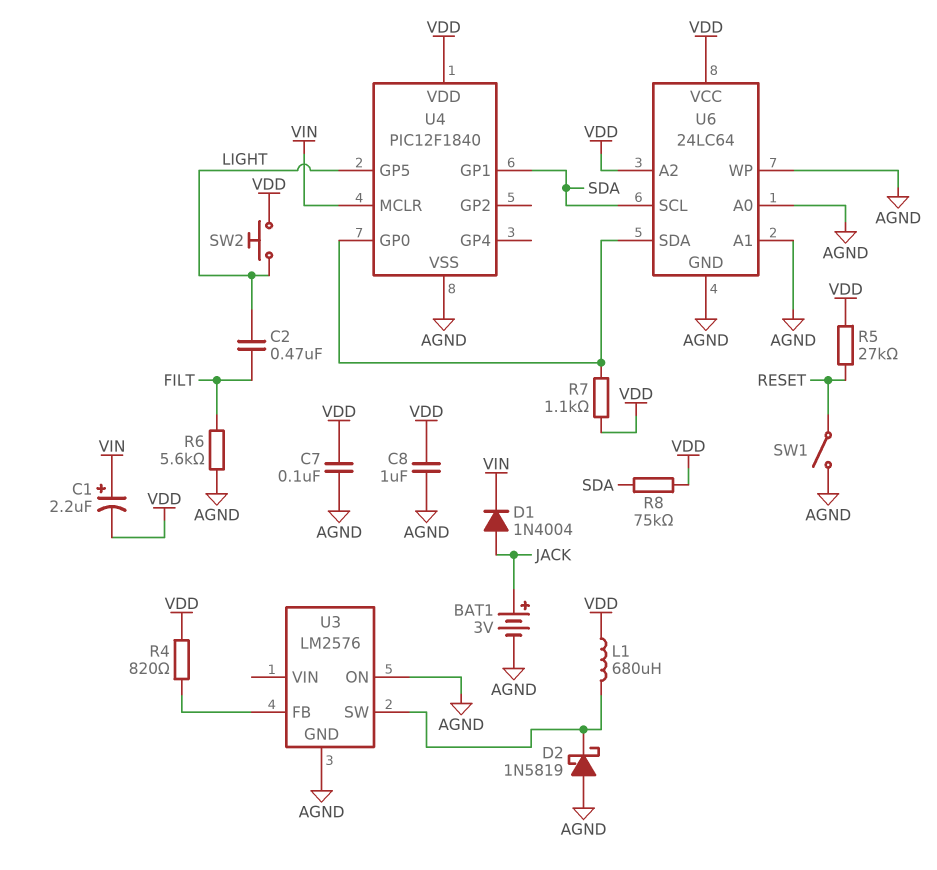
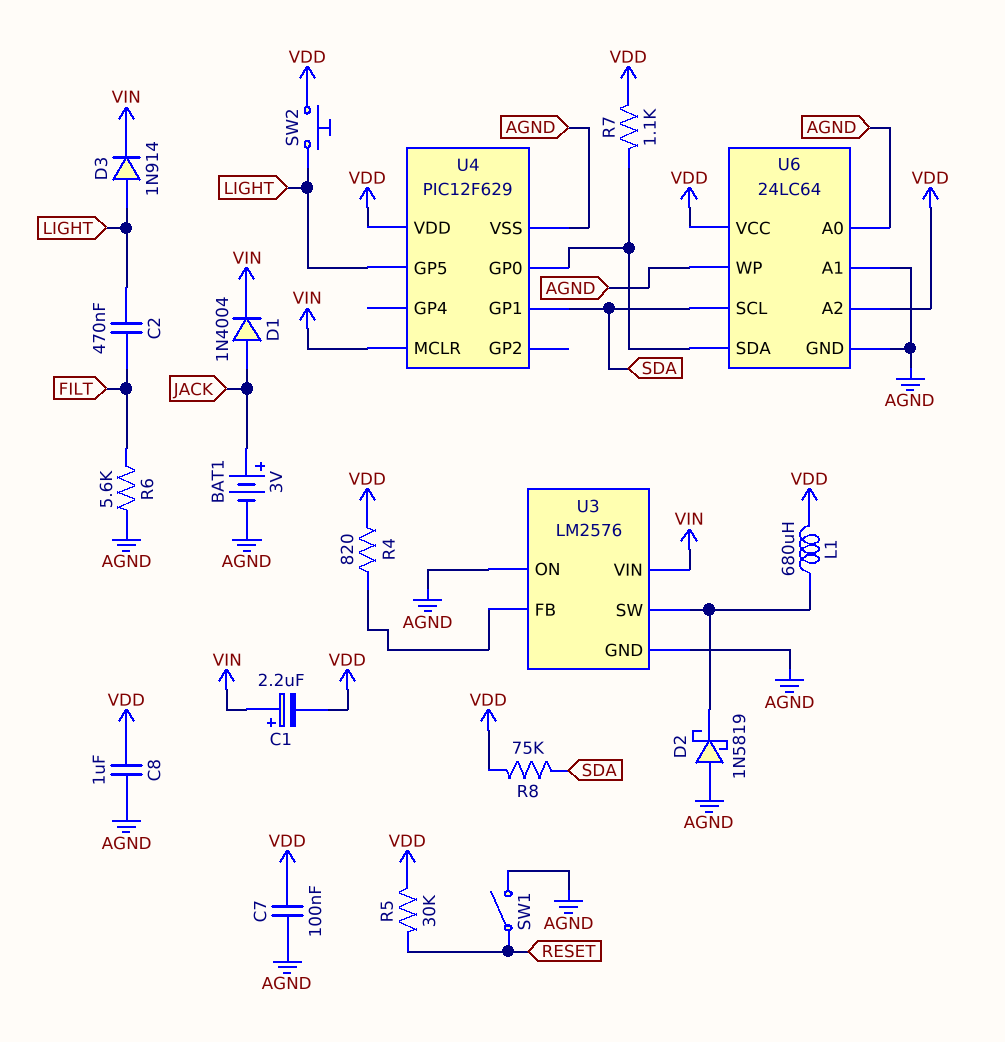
D3: none -> diode 1N914 (A LIGHT, K VIN)
R5: 27k (RESET, VDD) -> 30k (RESET, VDD)
U3 pin VIN: none -> VIN
U4: PIC12F1840 -> PIC12F629

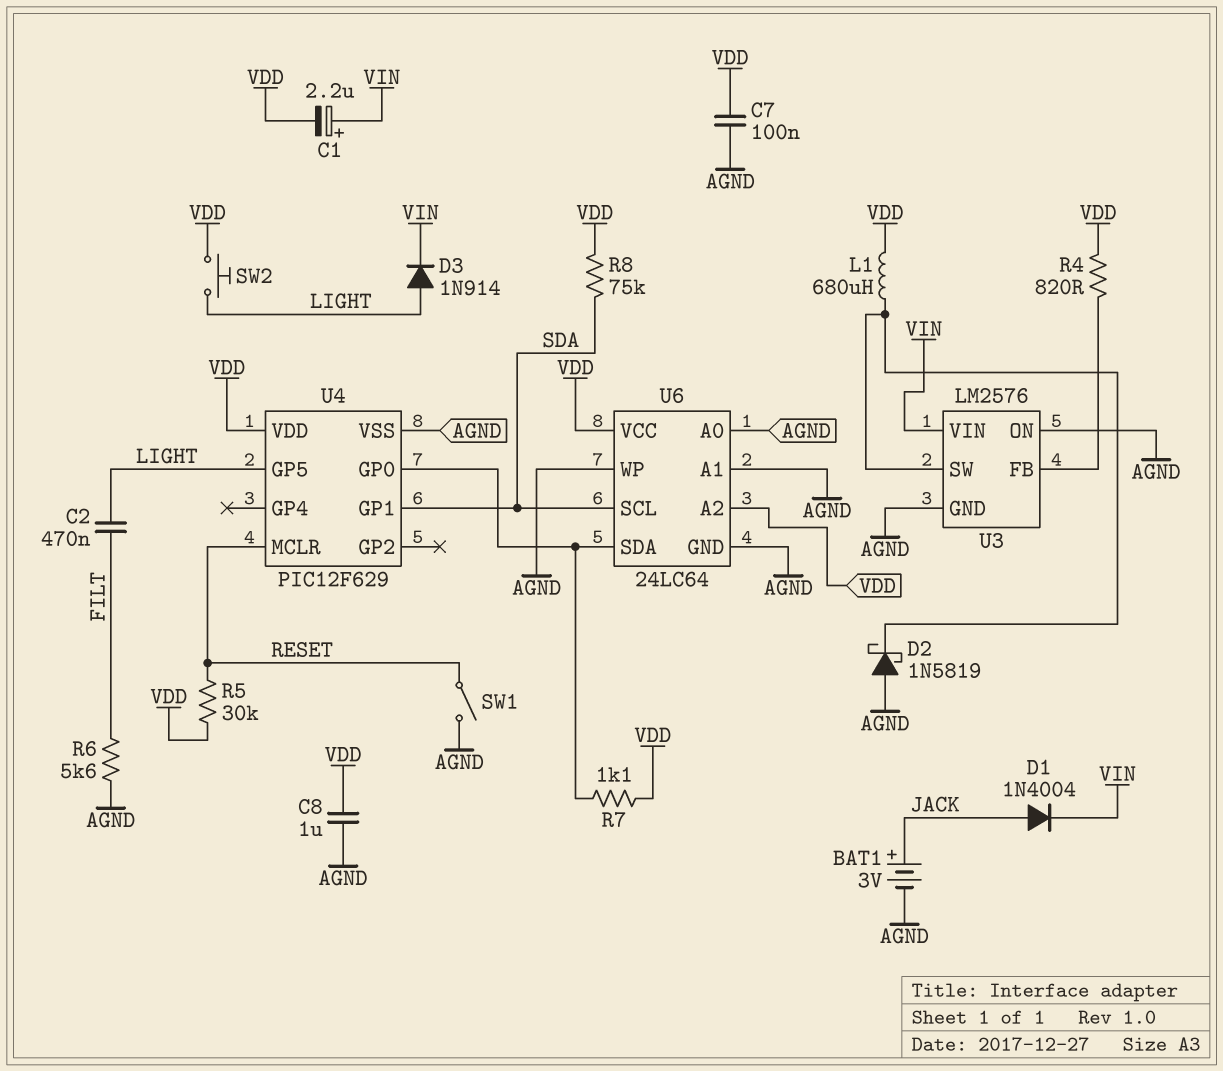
U4 pin MCLR: VIN -> RESET

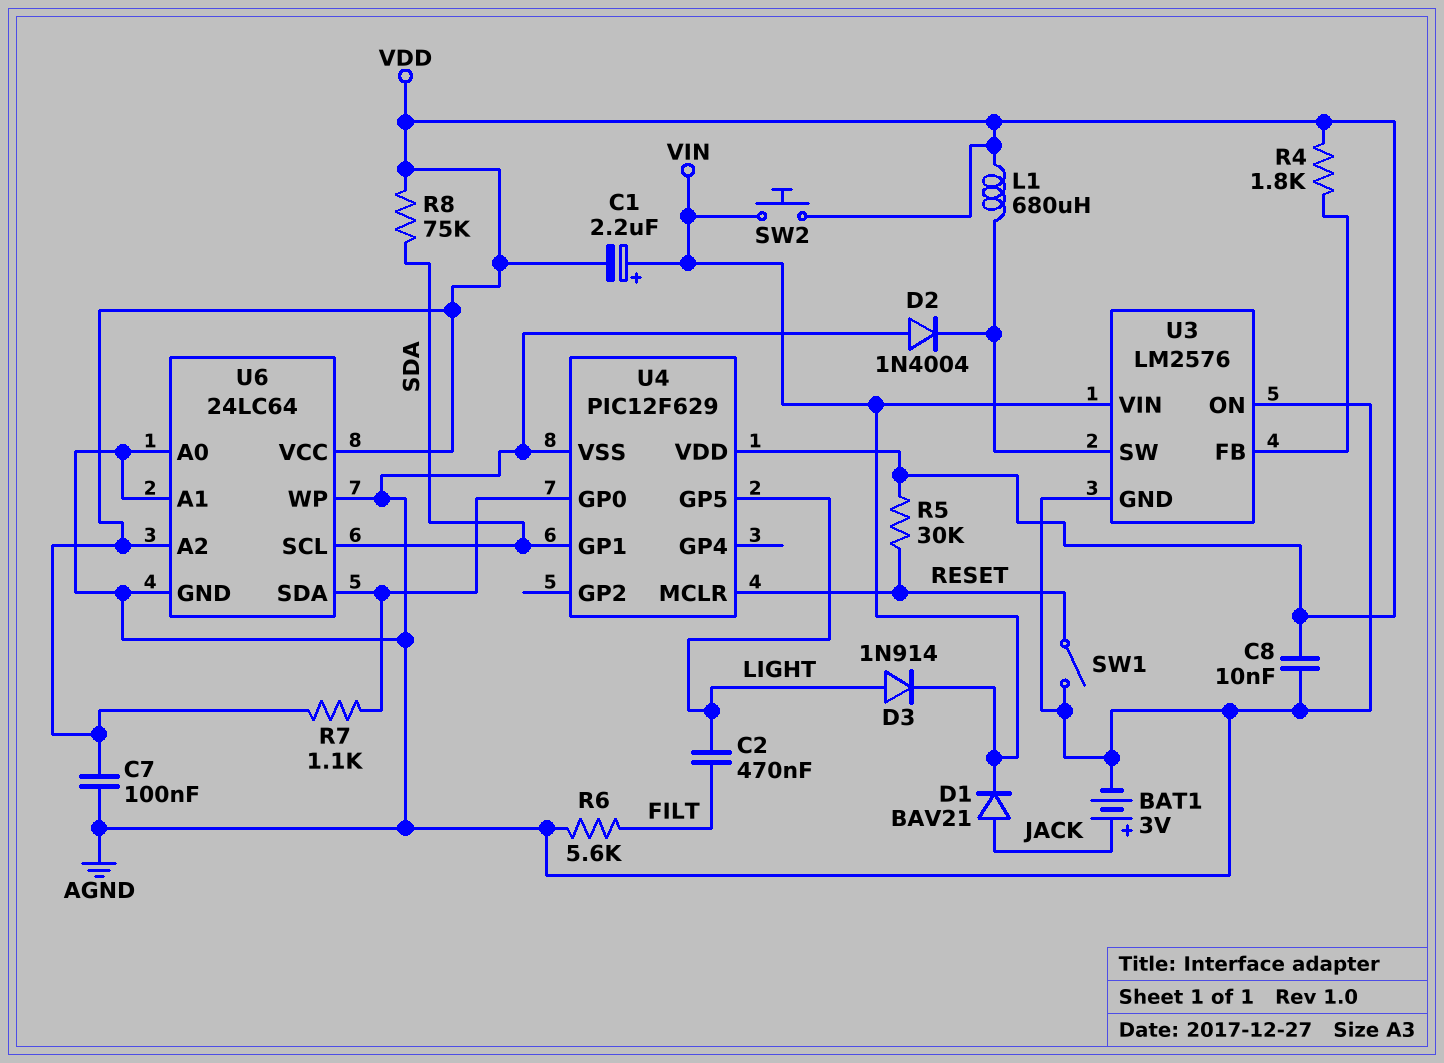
C8: 1uF (AGND, VDD) -> 10nF (AGND, VDD)
D1: diode 1N4004 (A JACK, K VIN) -> diode BAV21 (A JACK, K VIN)
D2: schottky 1N5819 (A AGND, K U3/SW) -> diode 1N4004 (A AGND, K U3/SW)
R4: 820 (U3/FB, VDD) -> 1.8k (U3/FB, VDD)
SW2: button (LIGHT, VDD) -> button (VDD, VIN)

